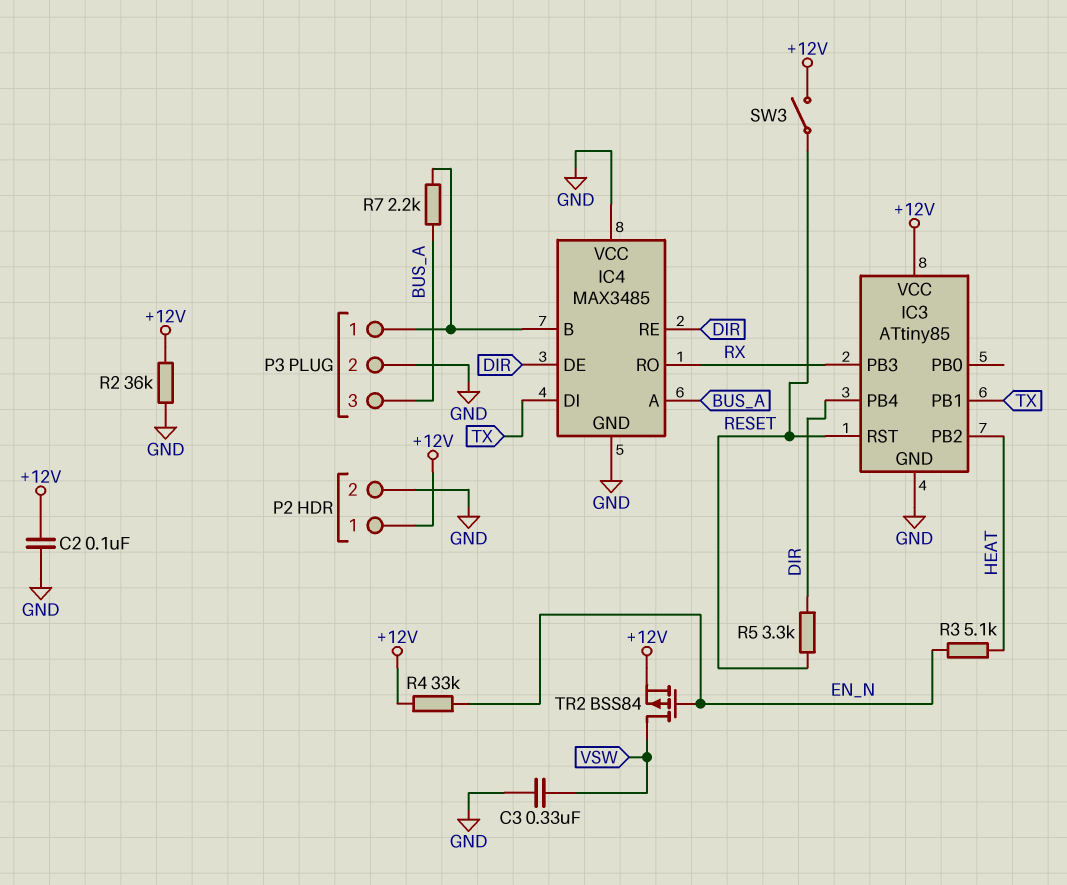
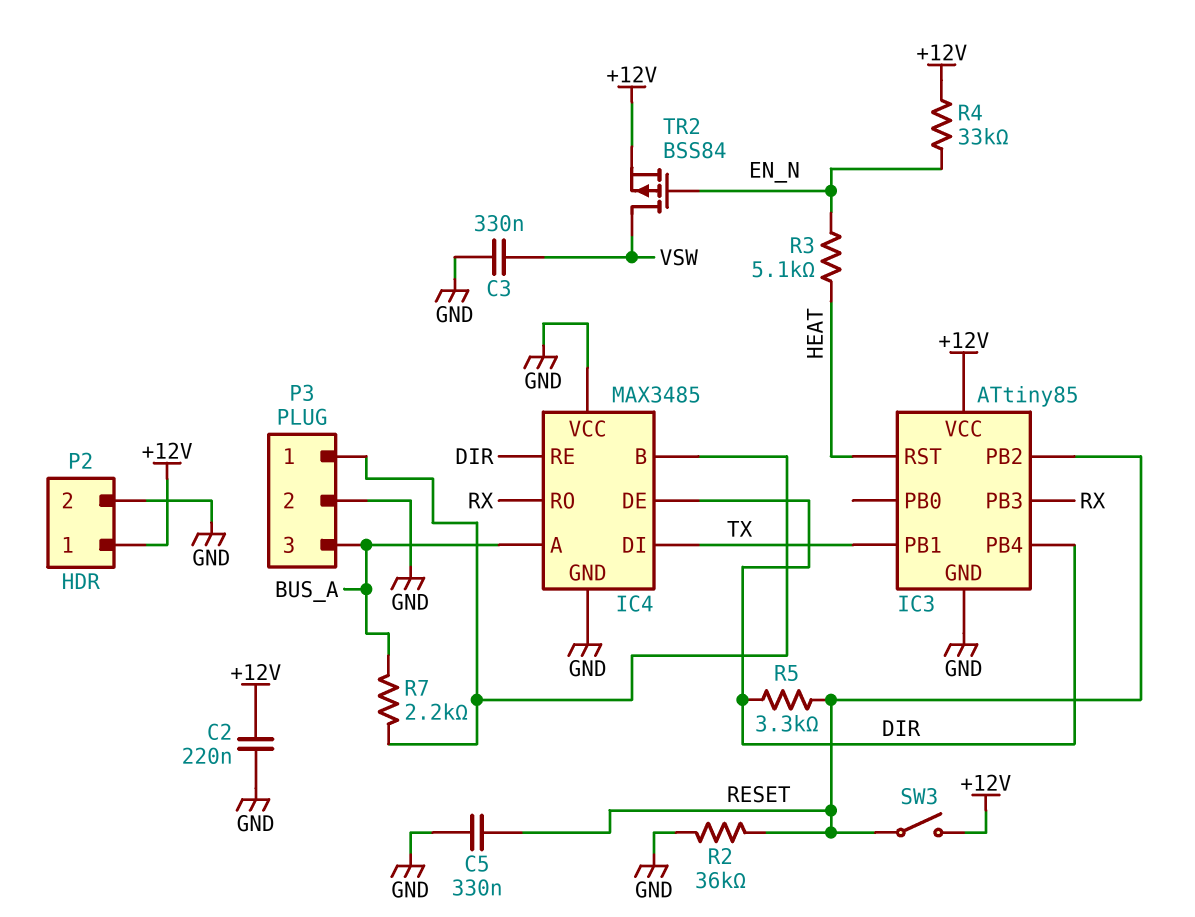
C2: 100nF (+12V, GND) -> 220nF (+12V, GND)
C5: none -> 330nF (GND, RESET)
IC3 pin PB2: HEAT -> RESET
IC3 pin RST: RESET -> HEAT
R2: 36k (+12V, GND) -> 36k (GND, RESET)

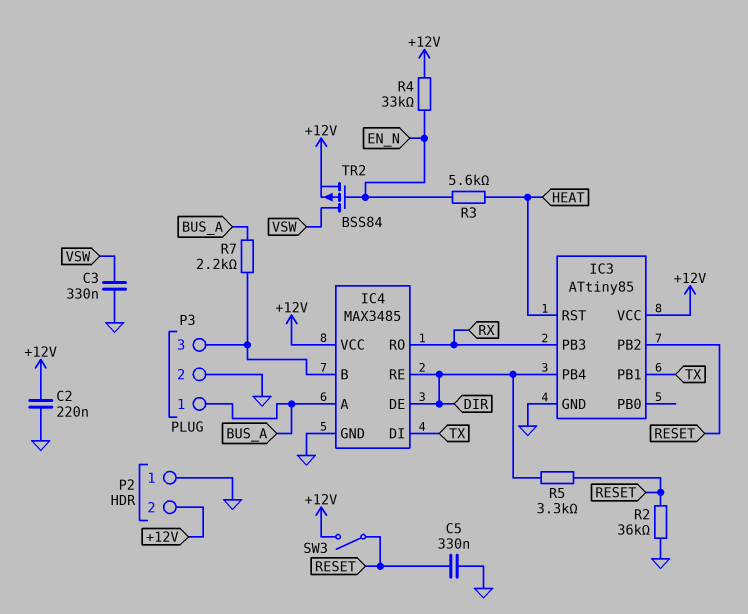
IC4 pin VCC: GND -> +12V
P2 pin 1: +12V -> GND
P2 pin 2: GND -> +12V
P3 pin 1: IC4/B -> BUS_A
P3 pin 3: BUS_A -> IC4/B
R3: 5.1k (EN_N, HEAT) -> 5.6k (EN_N, HEAT)

